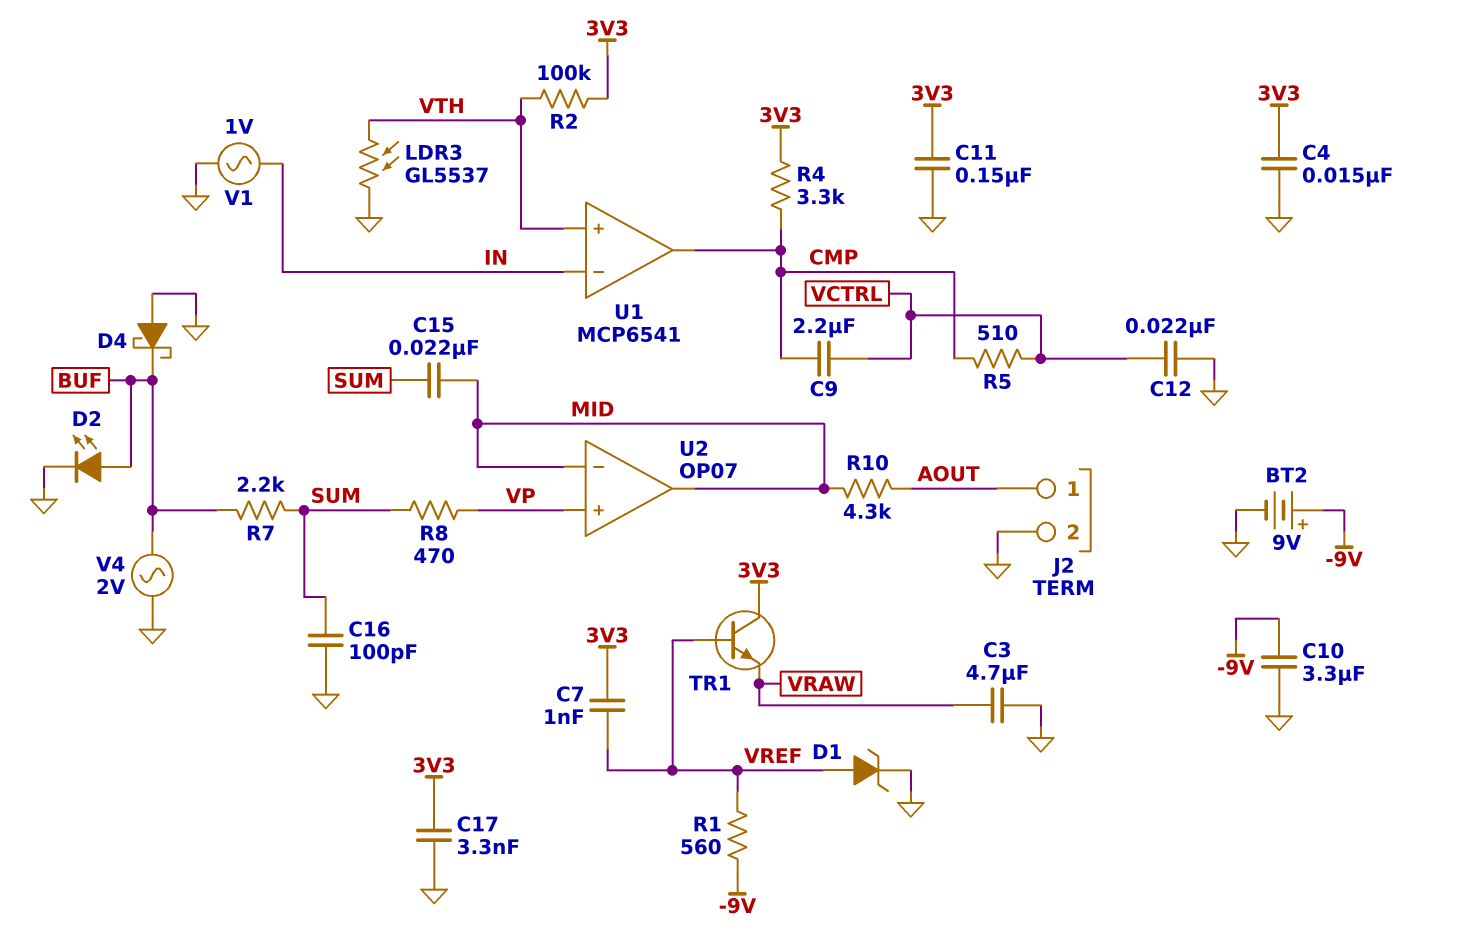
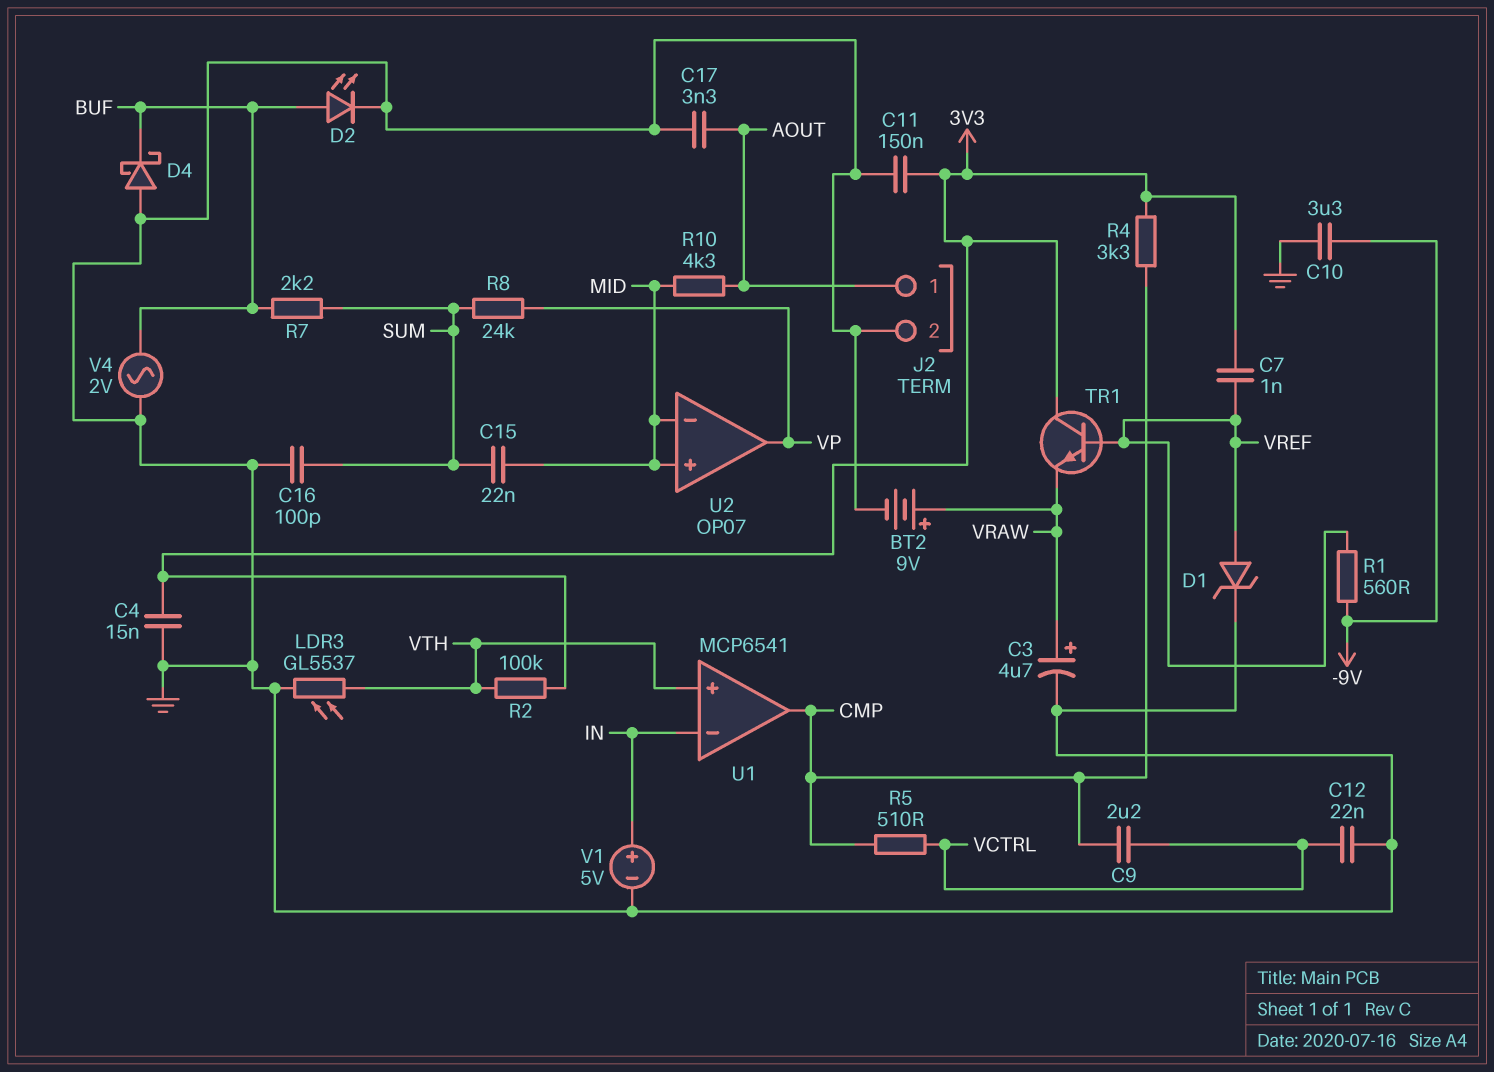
BT2: 9V (plus -9V, minus GND) -> 9V (plus VRAW, minus GND)
C3: 4.7uF (GND, VRAW) -> 4.7uF (plus VRAW, minus GND)
C17: 3.3nF (3V3, GND) -> 3.3nF (AOUT, GND)
R8: 470 (SUM, VP) -> 24k (SUM, VP)
U2 pin in+: VP -> MID
U2 pin out: MID -> VP
V1: AC 1V (GND, IN) -> 5V (plus IN, minus GND)

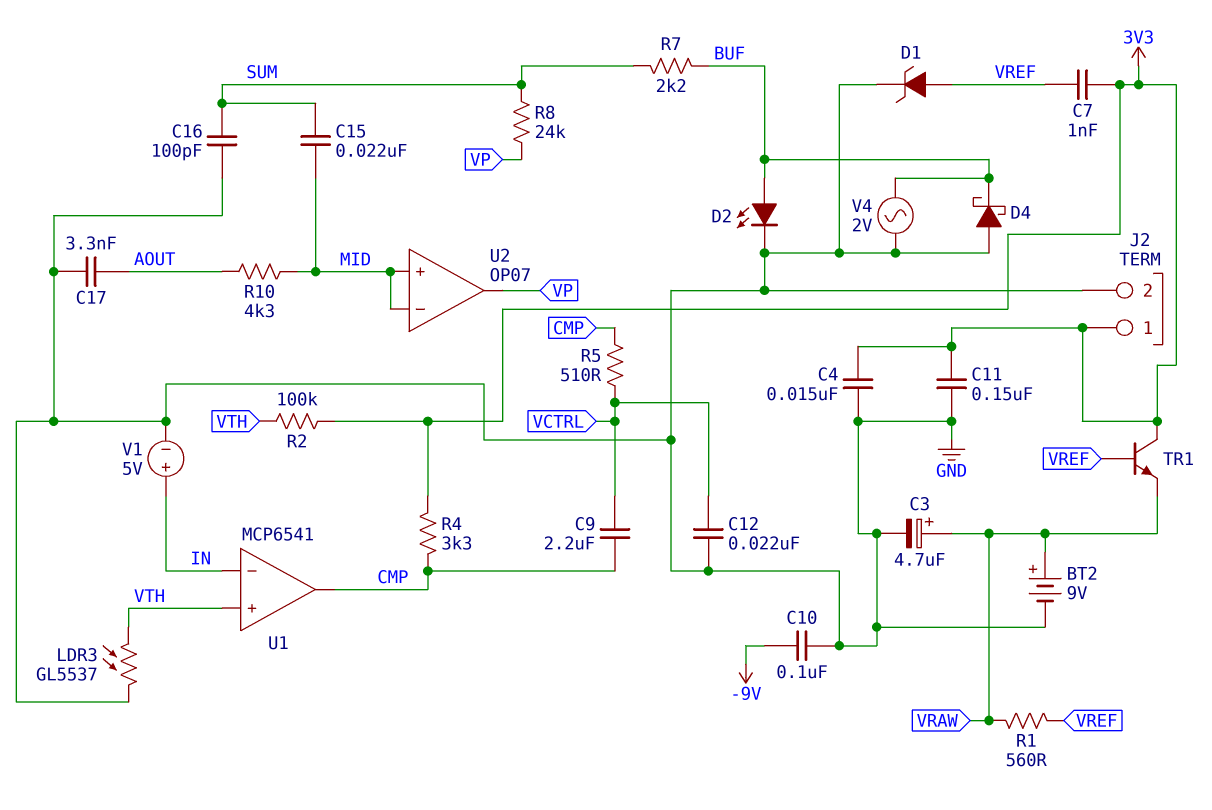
C10: 3.3uF (-9V, GND) -> 100nF (-9V, GND)
J2 pin 1: AOUT -> 3V3
R1: 560 (-9V, VREF) -> 560 (VRAW, VREF)

